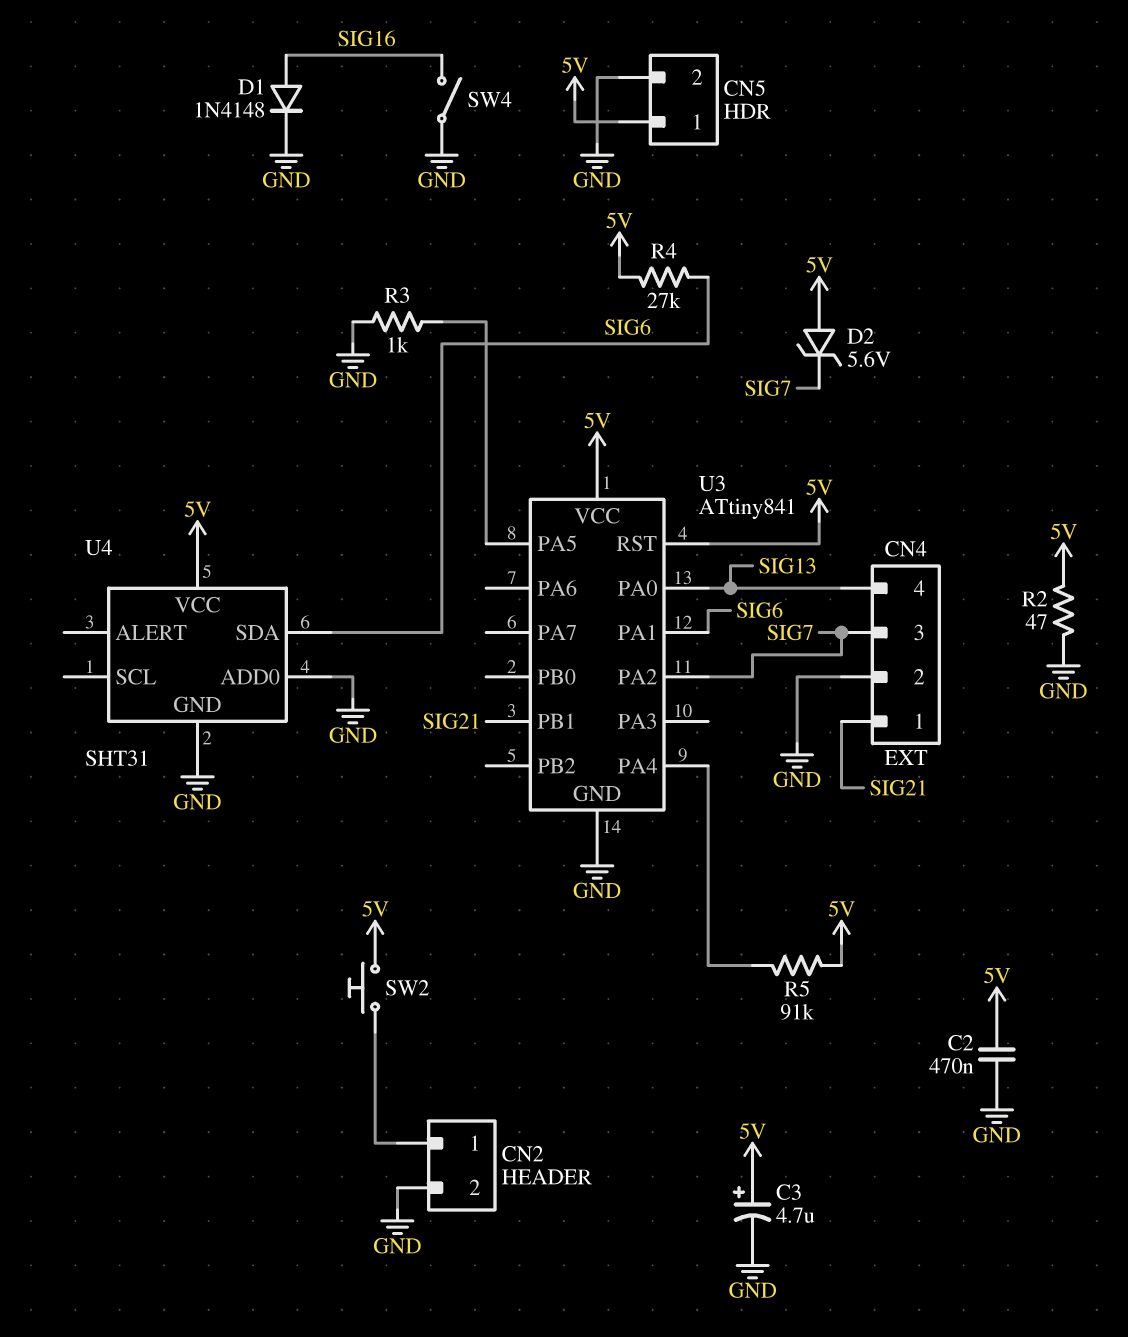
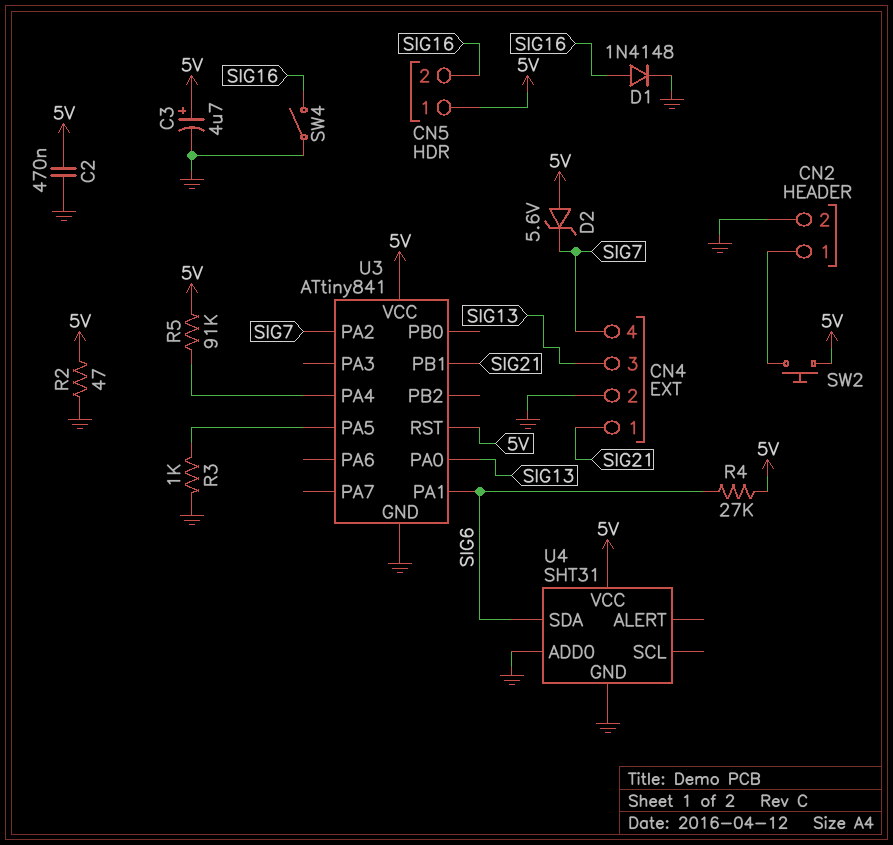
CN4 pin 3: SIG7 -> SIG13
CN4 pin 4: SIG13 -> SIG7
CN5 pin 2: GND -> SIG16

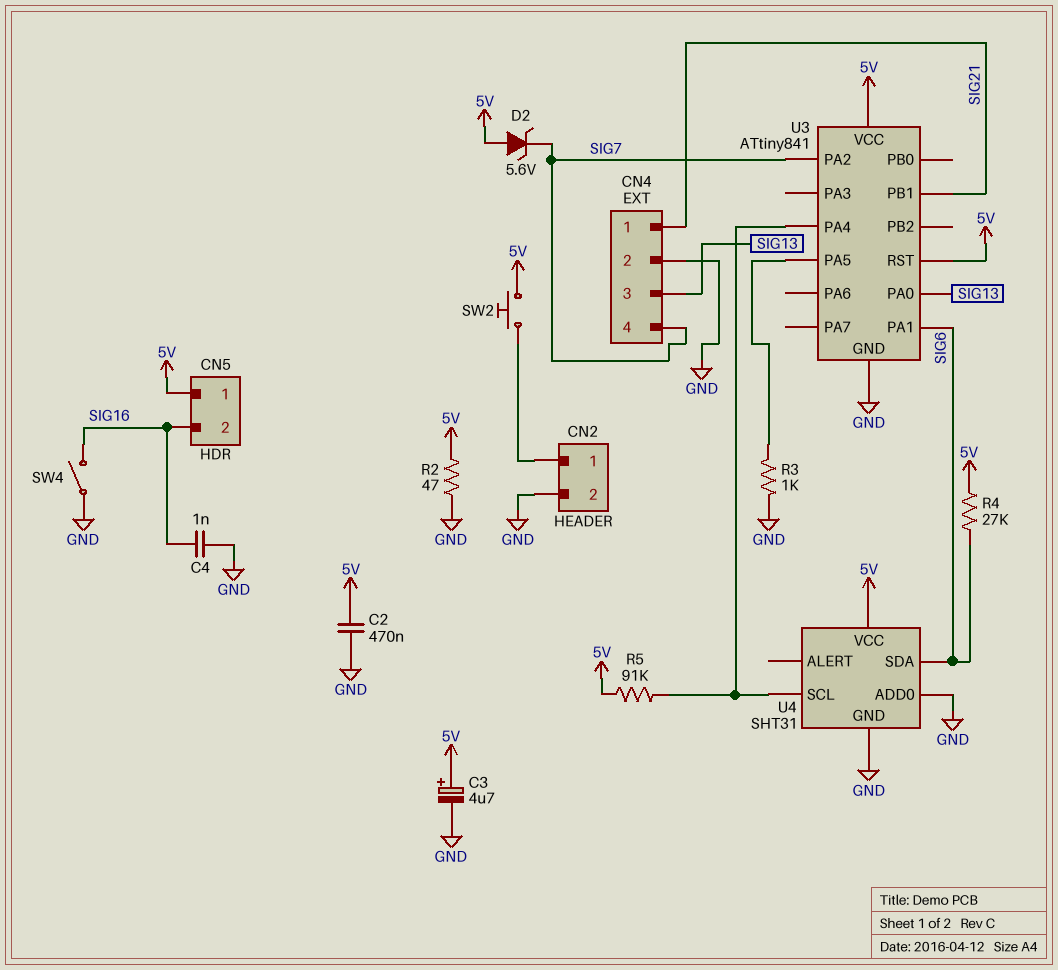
C4: none -> 1nF (GND, SIG16)
D1: diode 1N4148 (A SIG16, K GND) -> none
U4 pin SCL: none -> U3/PA4

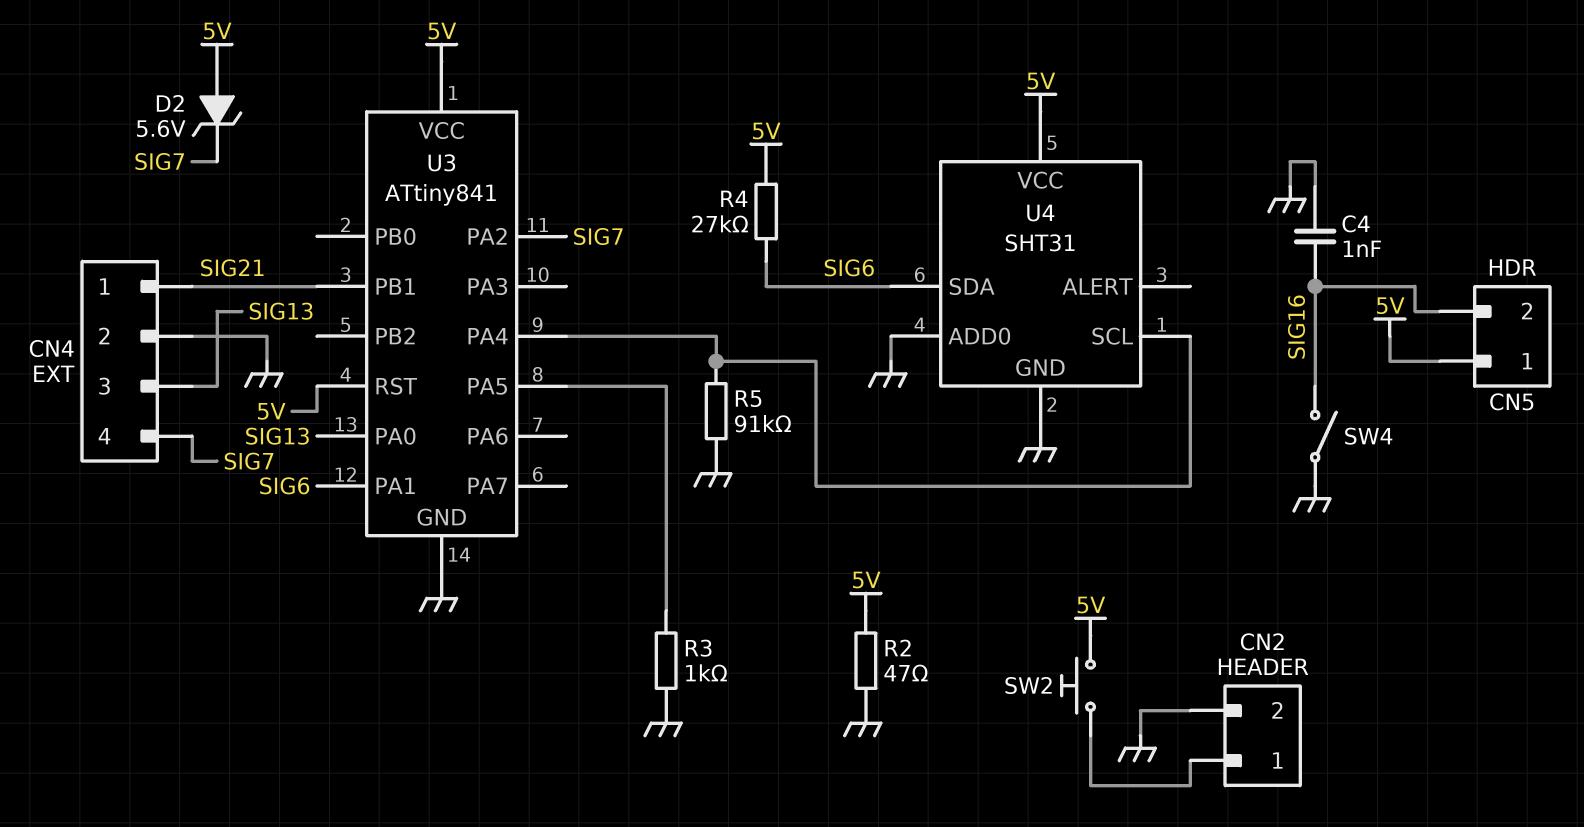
C2: 470nF (5V, GND) -> none
C3: 4.7uF (plus 5V, minus GND) -> none
R5: 91k (5V, U3/PA4) -> 91k (GND, U3/PA4)

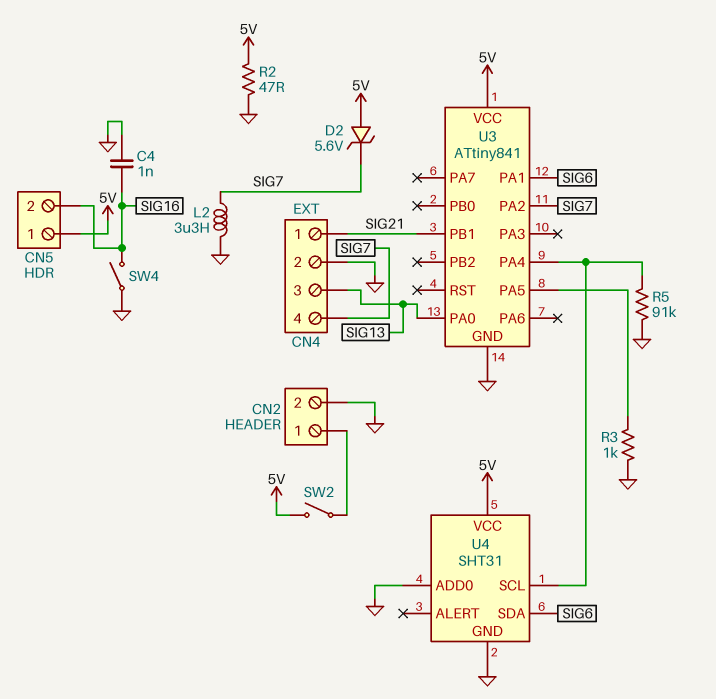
L2: none -> 3.3uH (GND, SIG7)
R4: 27k (5V, SIG6) -> none
SW2: button (5V, CN2/1) -> switch (5V, CN2/1)
U3 pin RST: 5V -> none

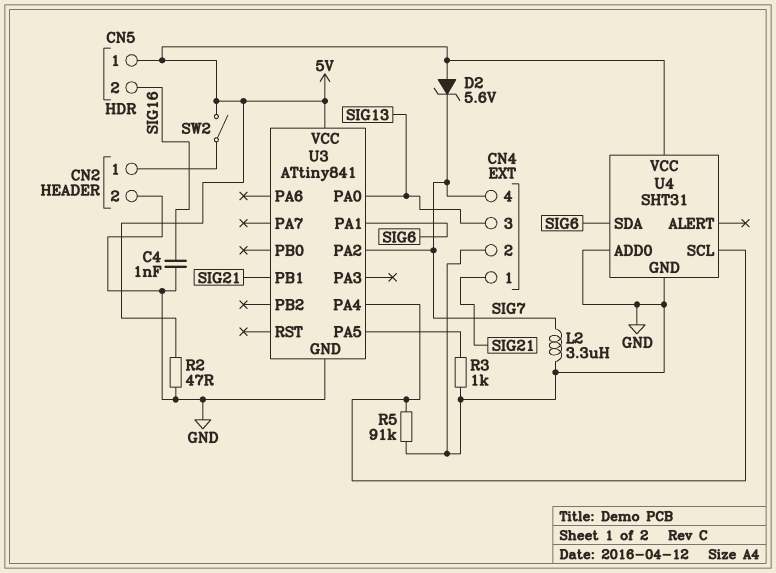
SW4: switch (GND, SIG16) -> none

